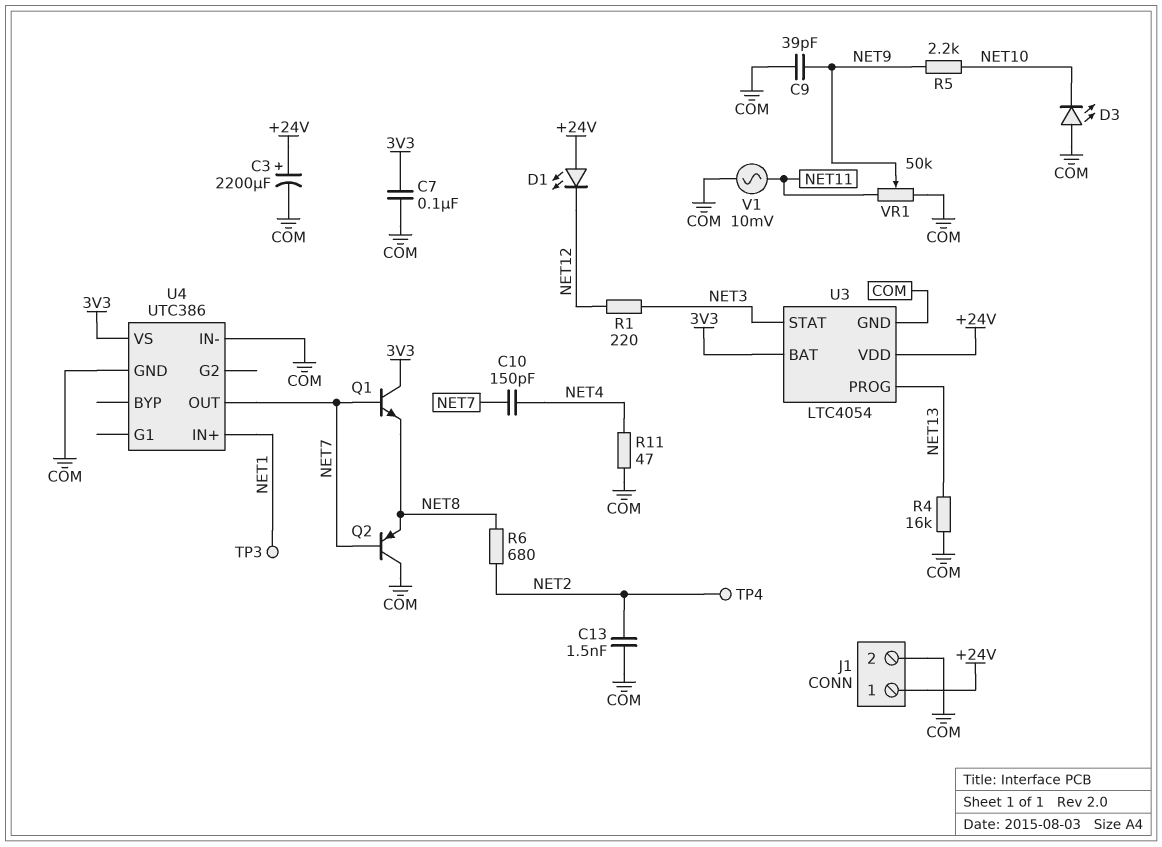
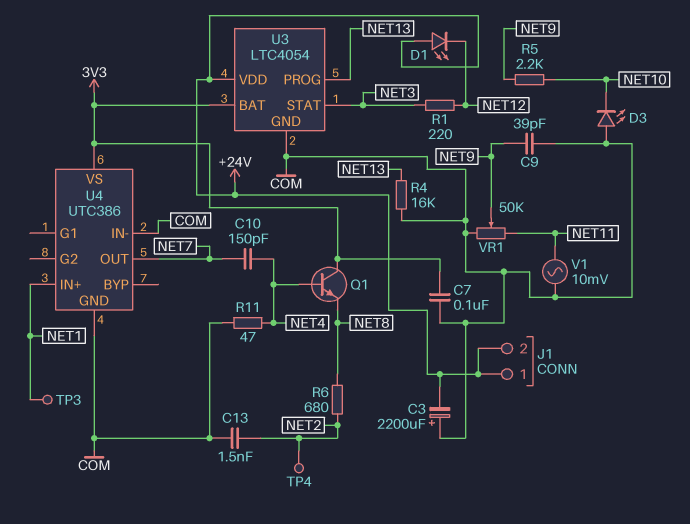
C3: 2200uF (plus +24V, minus COM) -> 2200uF (plus COM, minus +24V)
J1 pin 2: COM -> +24V
Q1: NPN (B NET7, C 3V3, E NET8) -> NPN (B NET4, C 3V3, E NET8)
Q2: PNP (B NET7, C COM, E NET8) -> none

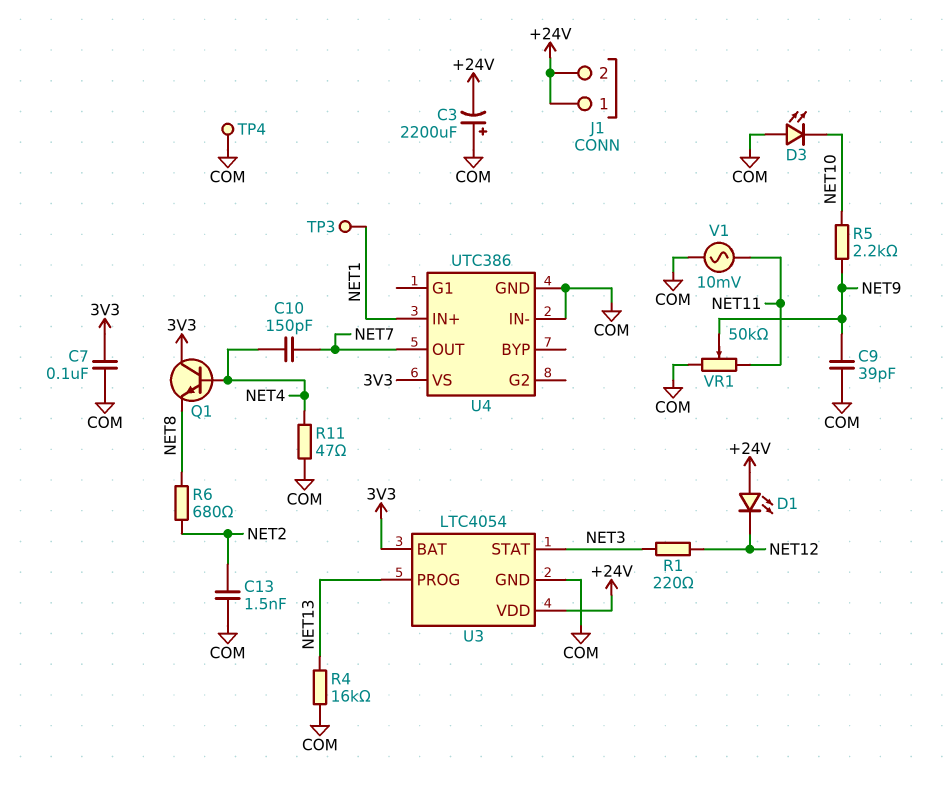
TP4: test point (NET2) -> test point (COM)

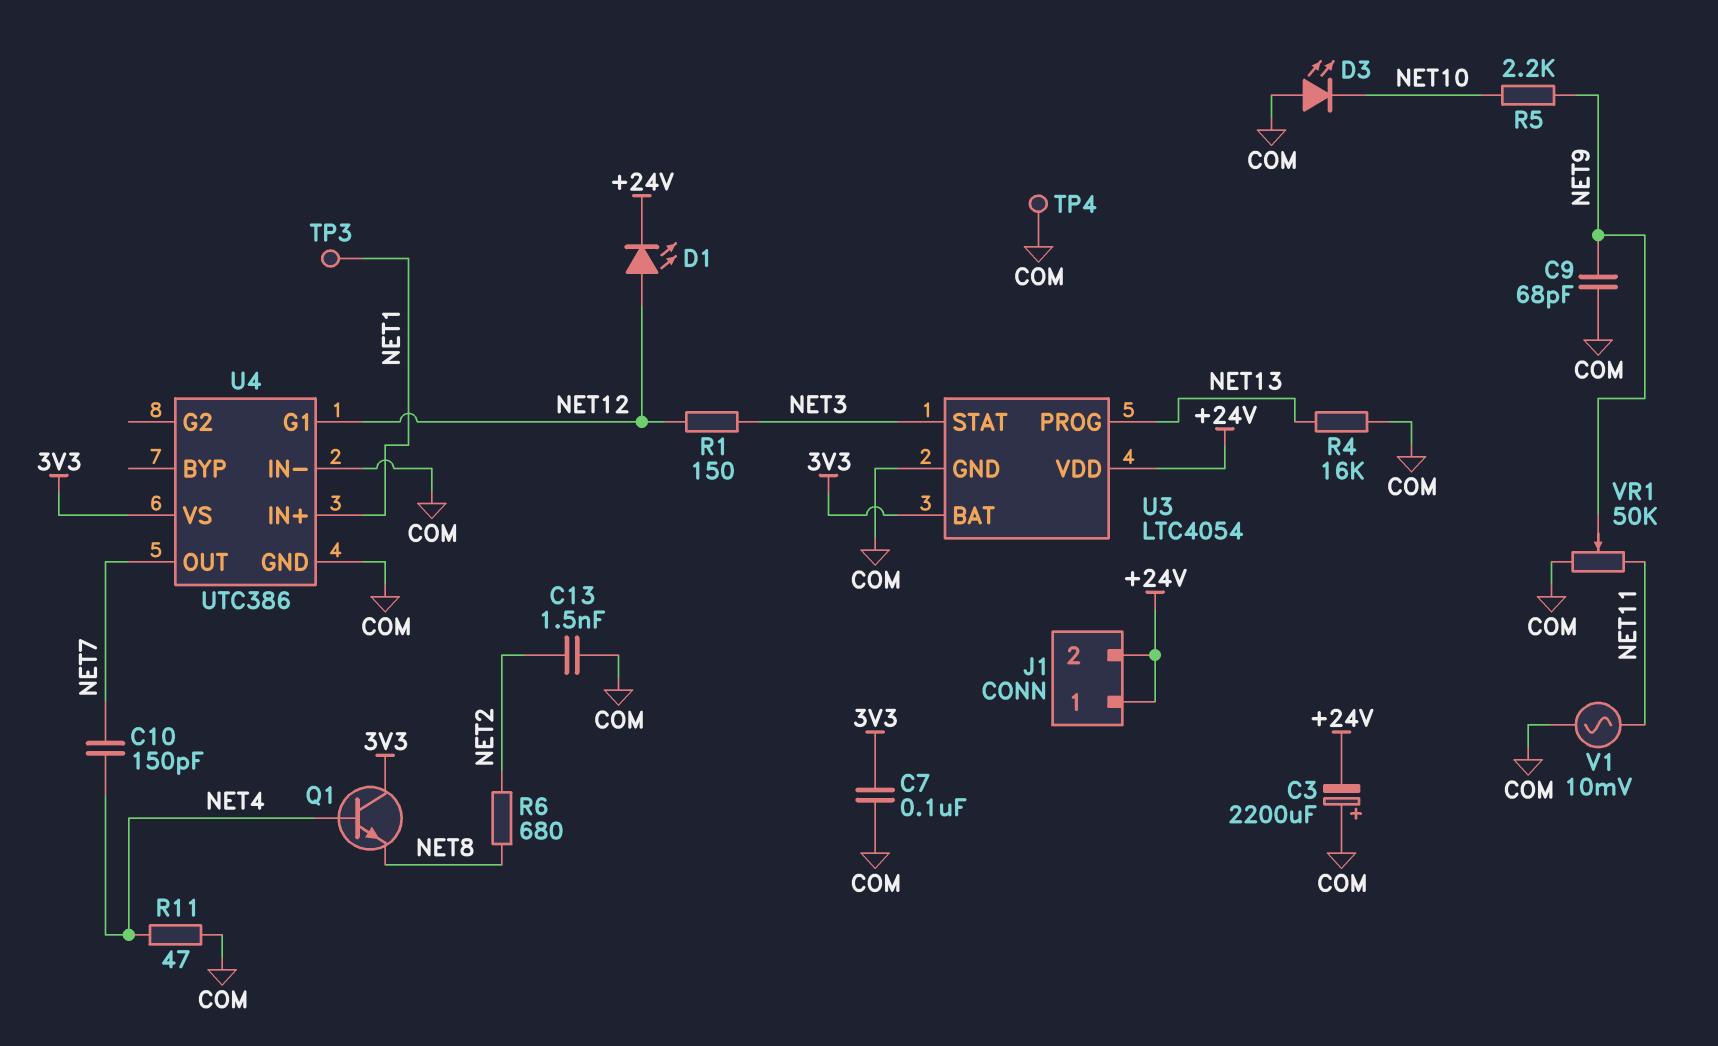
C9: 39pF (COM, NET9) -> 68pF (COM, NET9)
D1: LED (A +24V, K NET12) -> LED (A NET12, K +24V)
R1: 220 (NET3, NET12) -> 150 (NET3, NET12)
U4 pin G1: none -> NET12

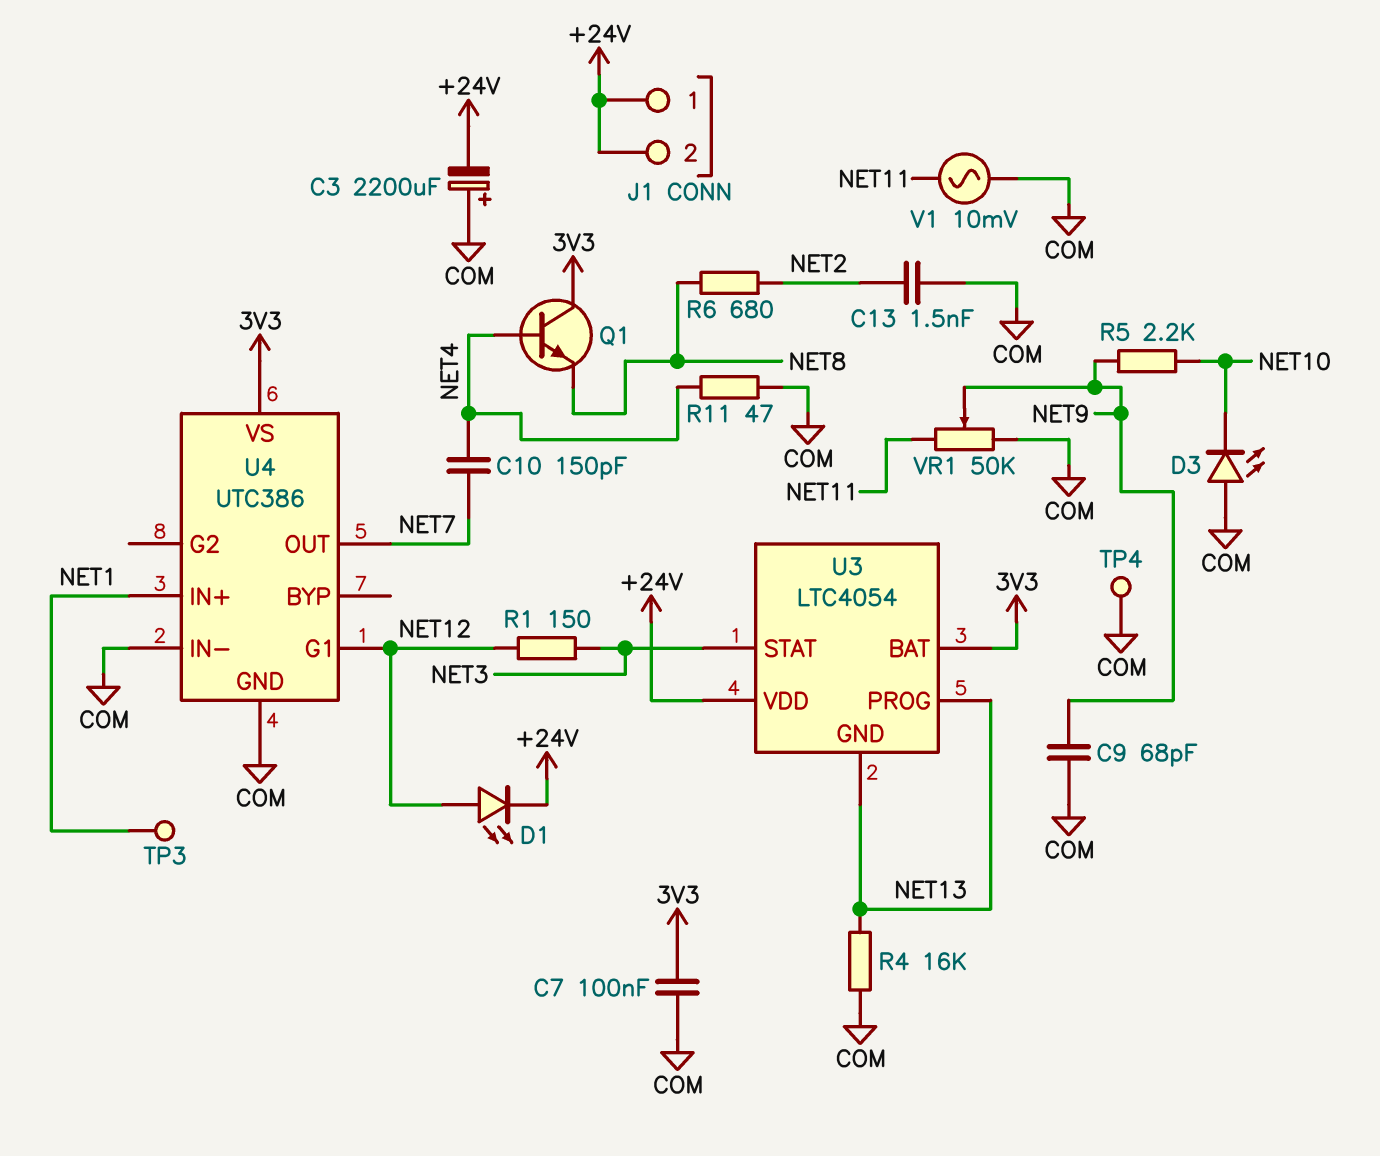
U3 pin GND: COM -> NET13

